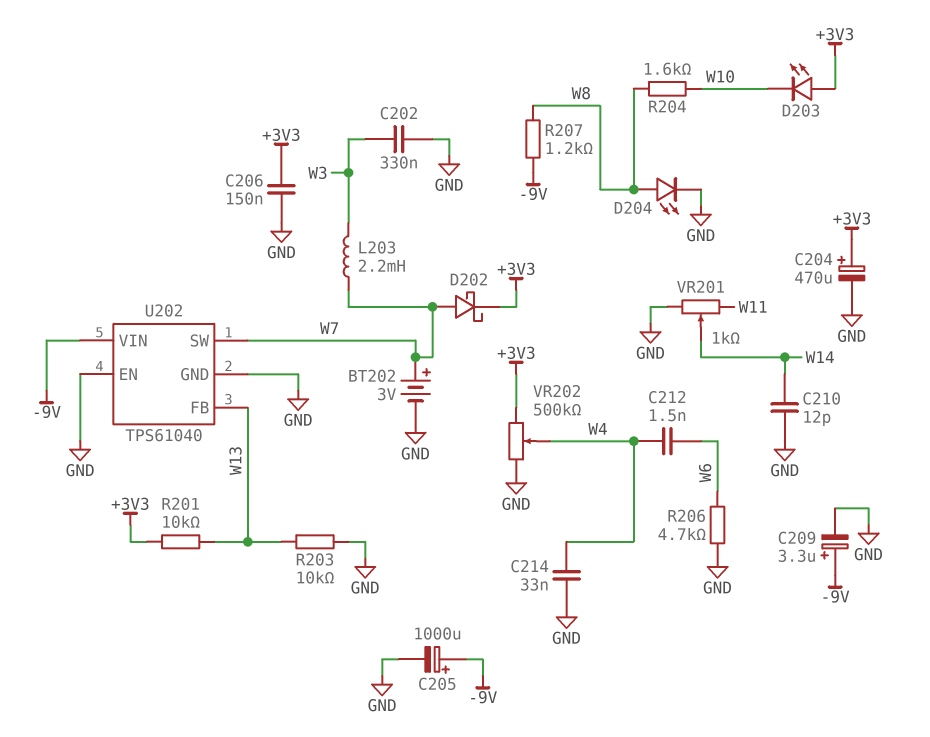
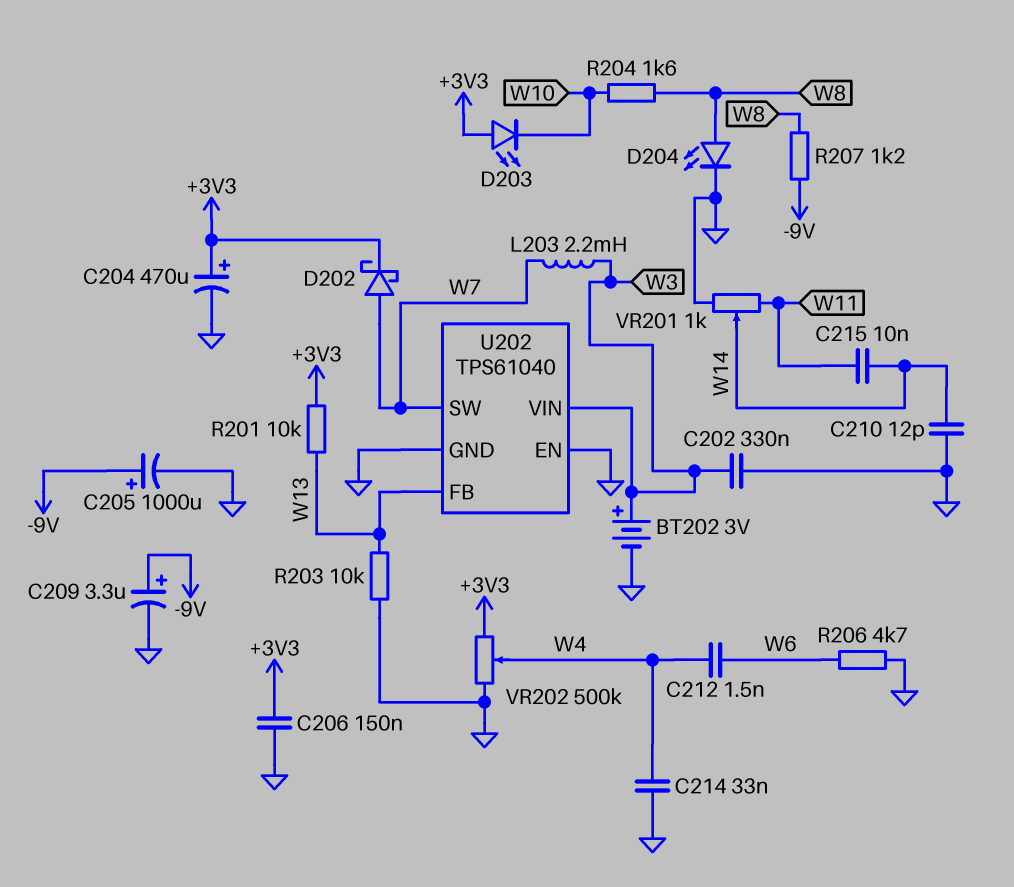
BT202: 3V (plus W7, minus GND) -> 3V (plus W3, minus GND)
C215: none -> 10nF (W11, W14)
U202 pin VIN: -9V -> W3

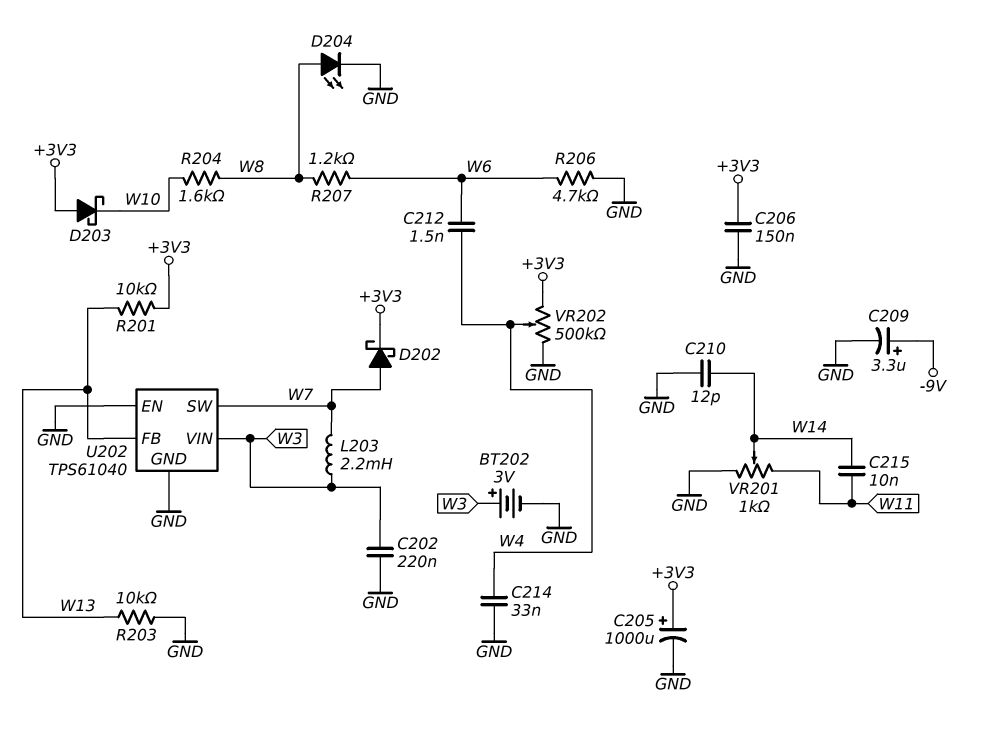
C202: 330nF (GND, W3) -> 220nF (GND, W3)
C204: 470uF (plus +3V3, minus GND) -> none
C205: 1000uF (plus -9V, minus GND) -> 1000uF (plus +3V3, minus GND)
D203: LED (A +3V3, K W10) -> schottky (A +3V3, K W10)
R207: 1.2k (-9V, W8) -> 1.2k (W6, W8)

